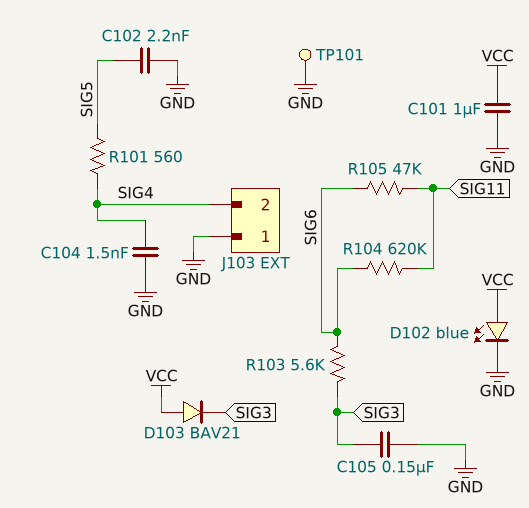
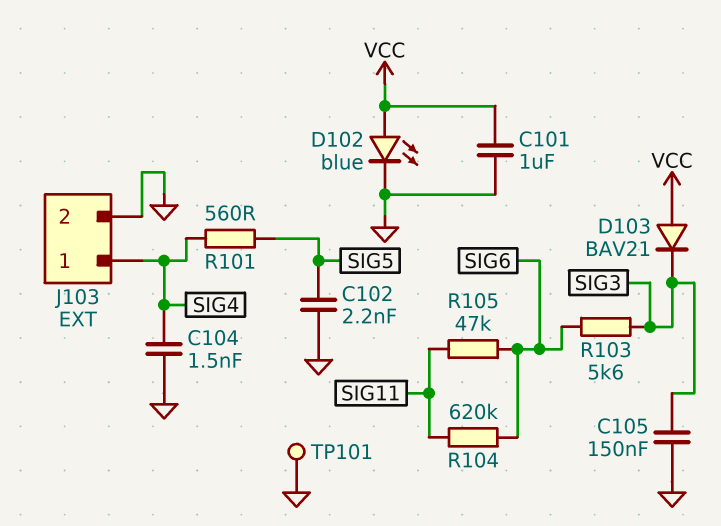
J103 pin 1: GND -> SIG4
J103 pin 2: SIG4 -> GND

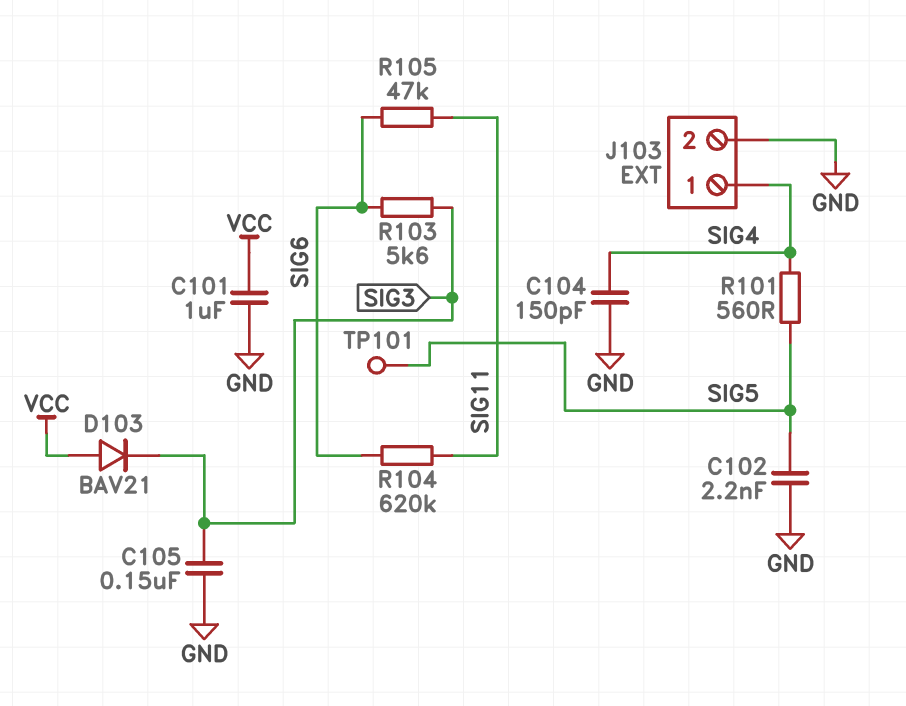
C104: 1.5nF (GND, SIG4) -> 150pF (GND, SIG4)
D102: LED blue (A VCC, K GND) -> none
TP101: test point (GND) -> test point (SIG5)

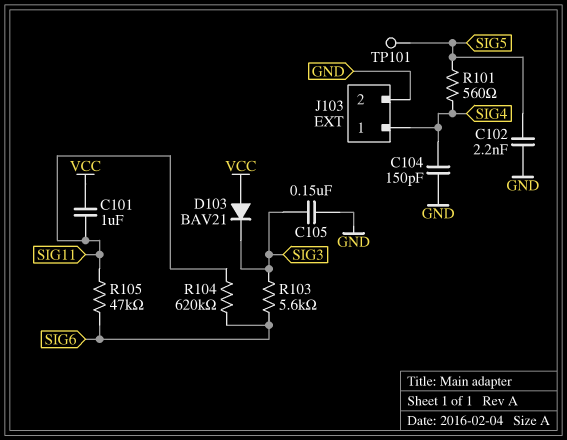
C101: 1uF (GND, VCC) -> 1uF (SIG11, VCC)

